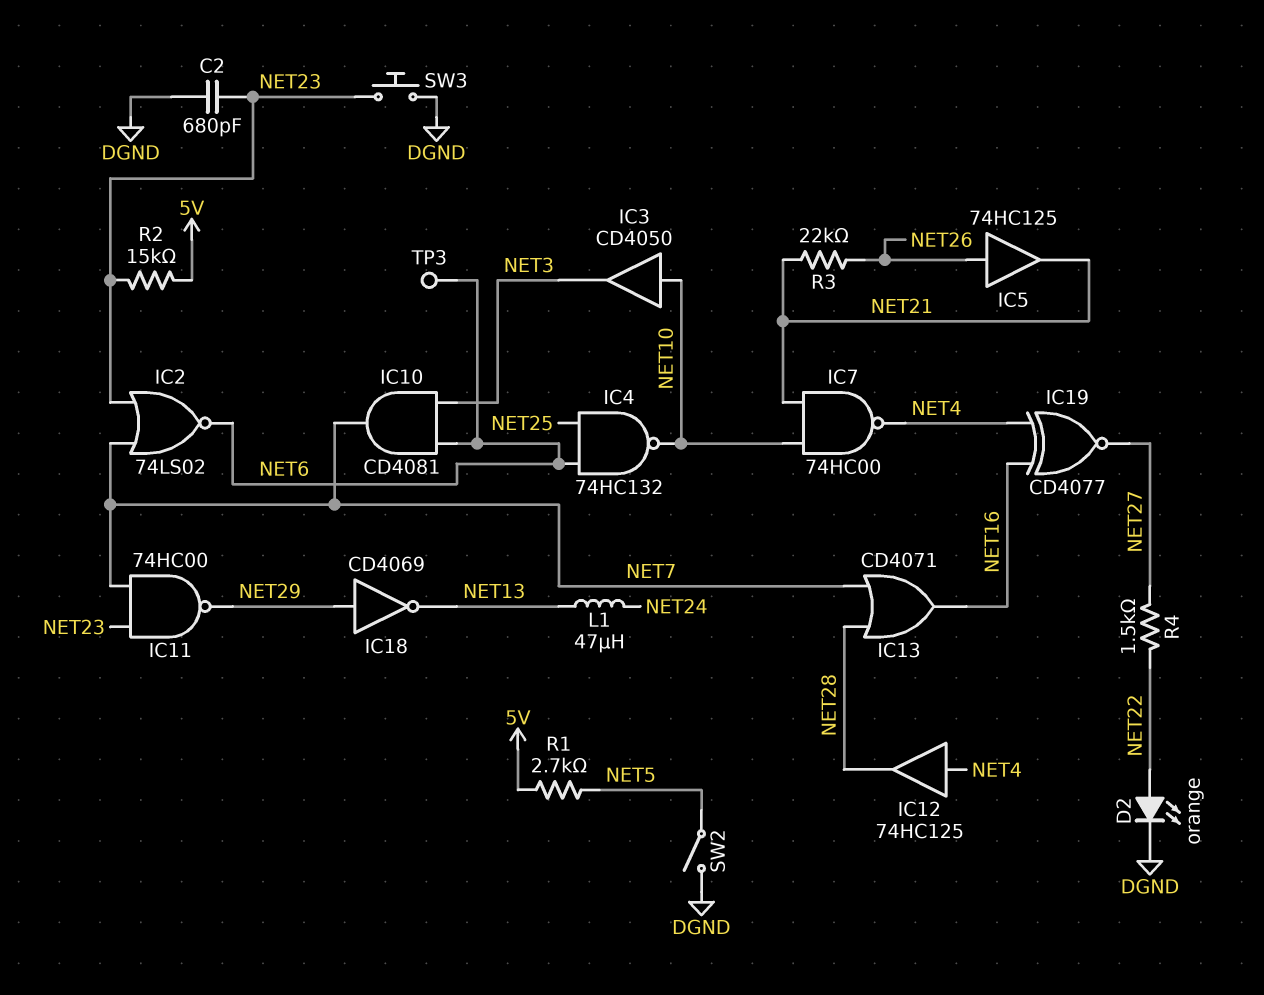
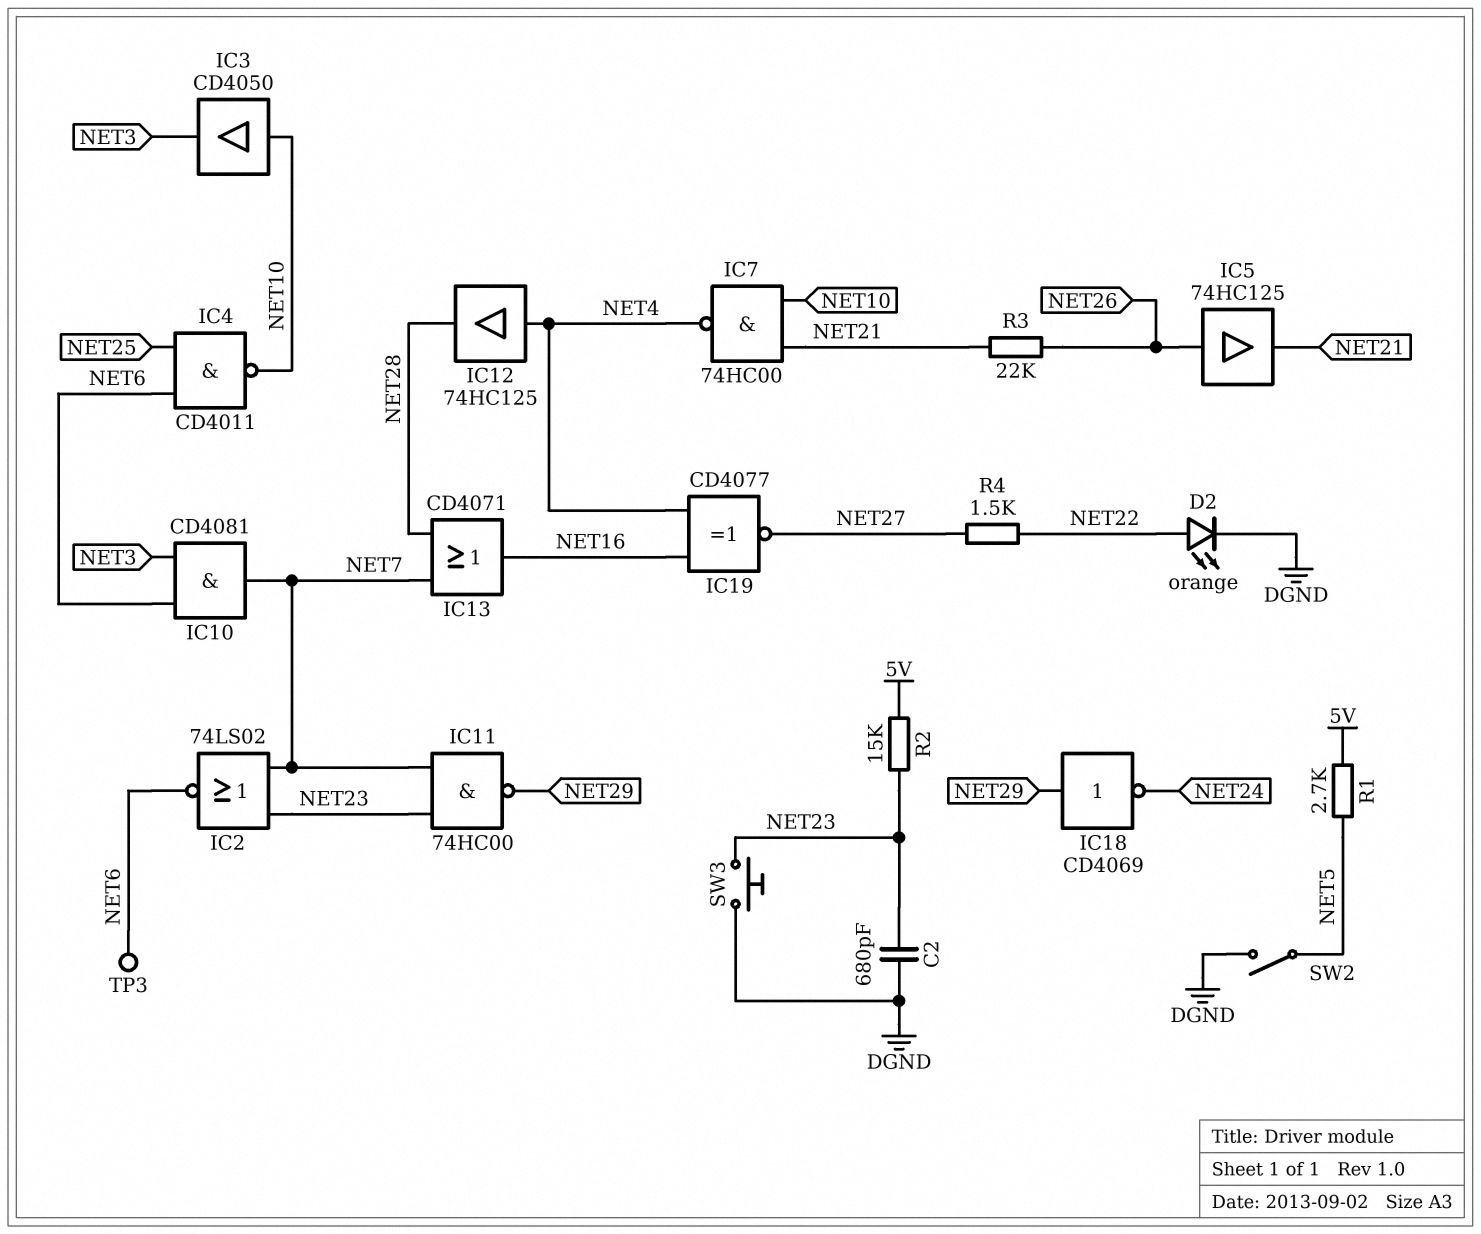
IC4: NAND 74HC132 (in NET6, in NET25, out NET10) -> NAND CD4011 (in NET6, in NET25, out NET10)
IC18: NOT CD4069 (in NET29, out NET13) -> NOT CD4069 (in NET29, out NET24)
L1: 47uH (NET13, NET24) -> none

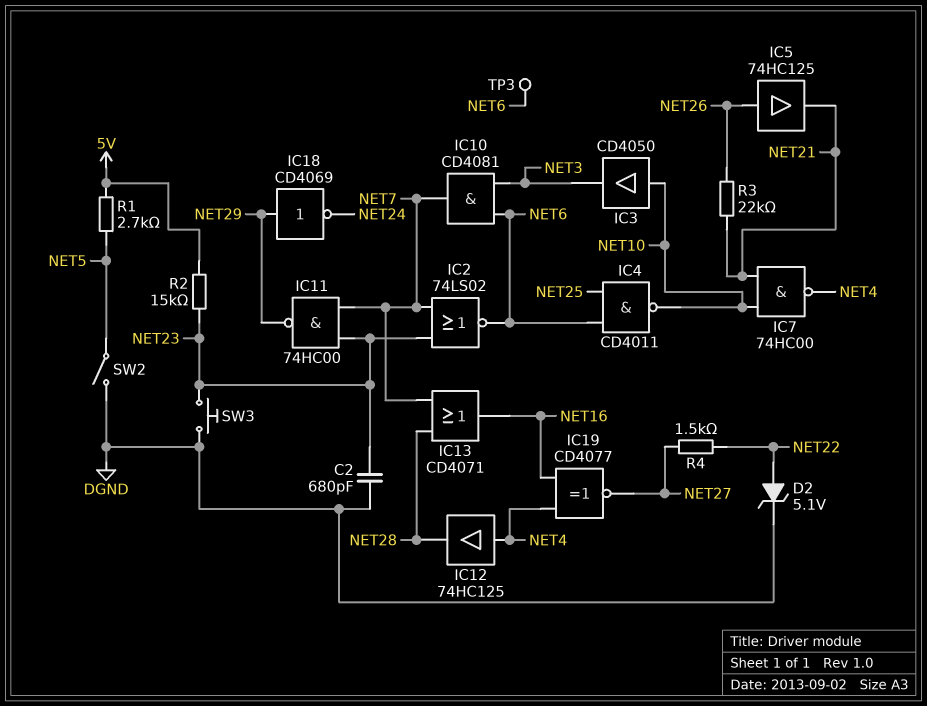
D2: LED orange (A NET22, K DGND) -> zener 5.1V (A NET22, K DGND)

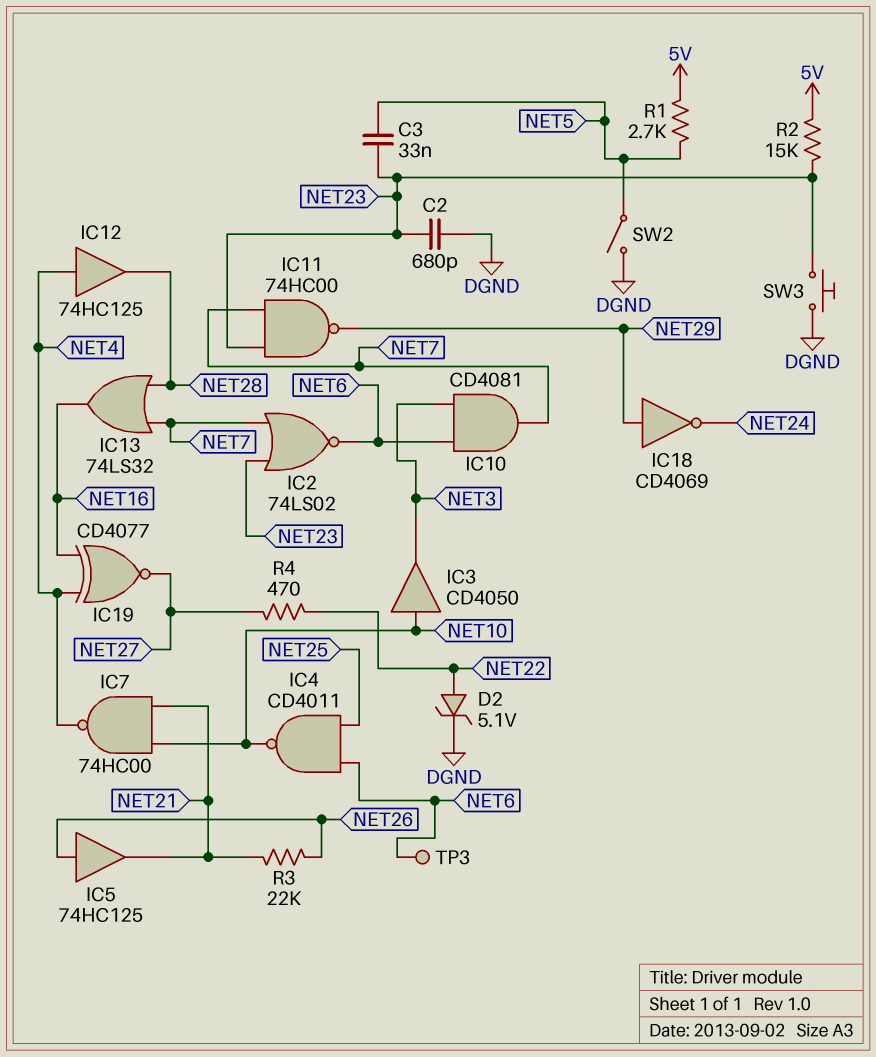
C3: none -> 33nF (NET5, NET23)
IC13: OR CD4071 (in NET7, in NET28, out NET16) -> OR 74LS32 (in NET7, in NET28, out NET16)
R4: 1.5k (NET22, NET27) -> 470 (NET22, NET27)

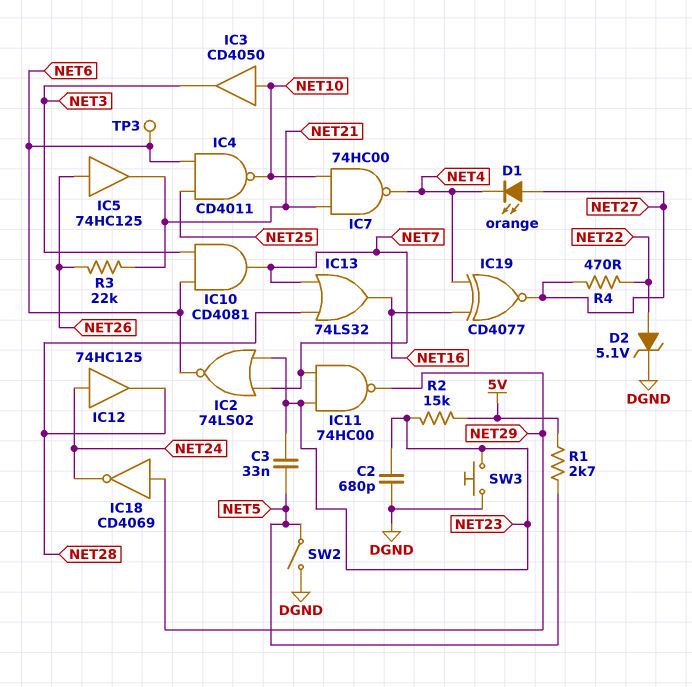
D1: none -> LED orange (A NET27, K NET4)
IC12: buffer 74HC125 (in NET4, out NET28) -> buffer 74HC125 (in NET24, out NET28)

